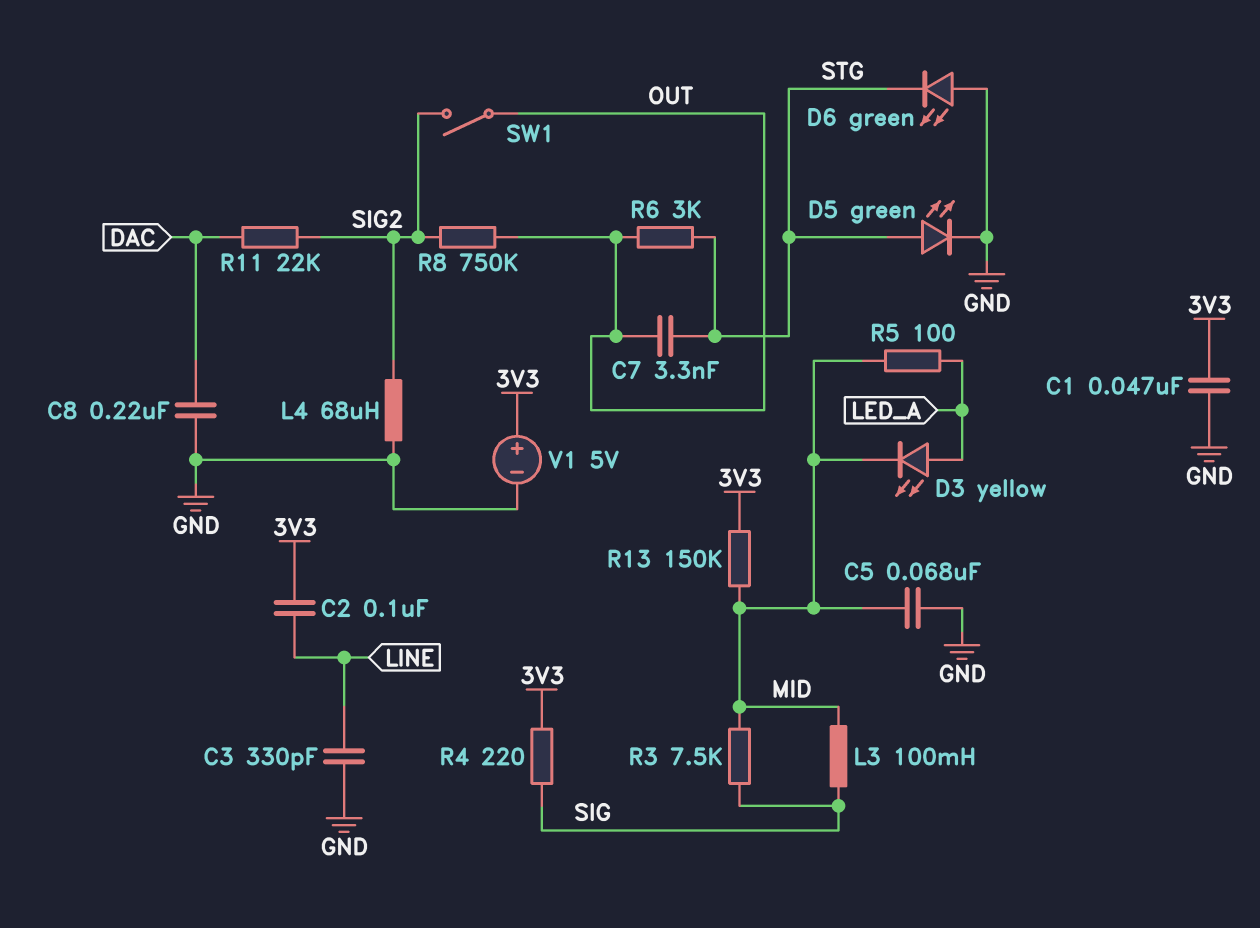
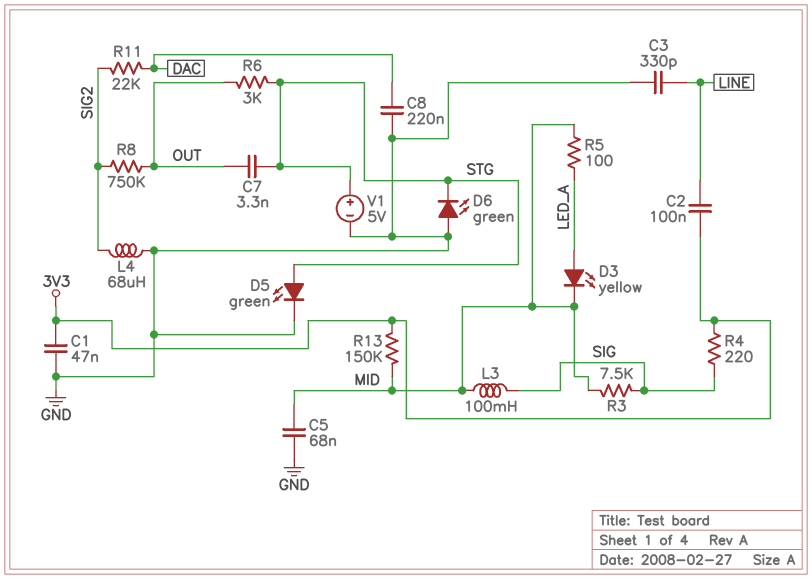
SW1: switch (OUT, SIG2) -> none
V1: 5V (plus 3V3, minus GND) -> 5V (plus STG, minus GND)

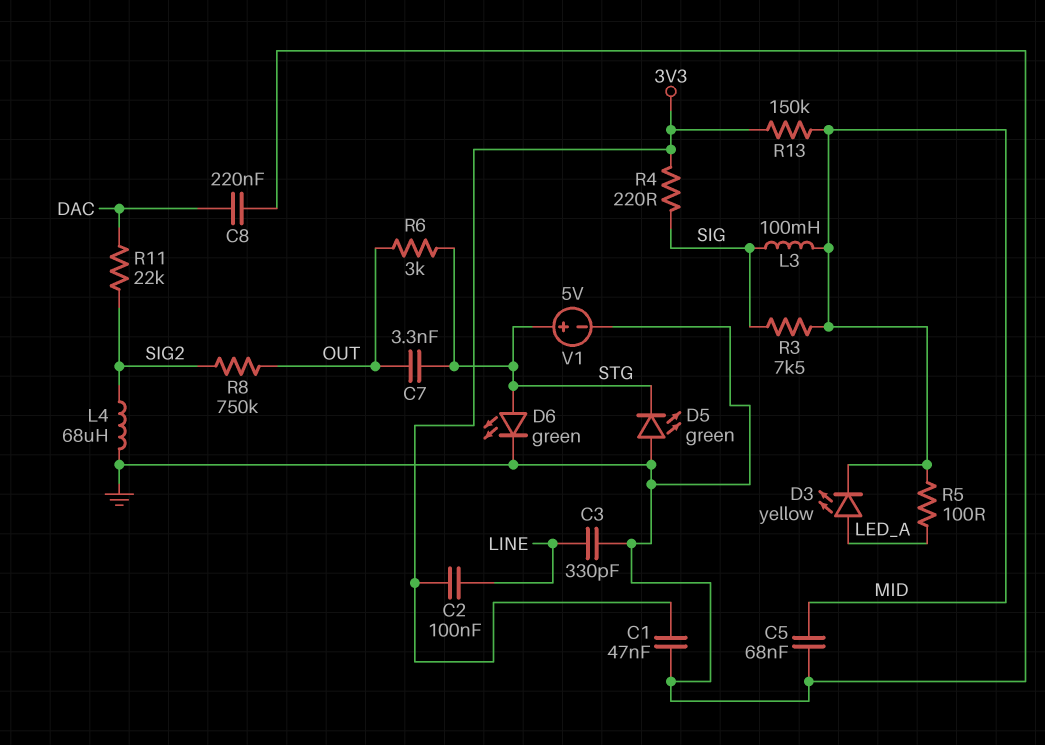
D5: LED green (A STG, K GND) -> LED green (A GND, K STG)
D6: LED green (A GND, K STG) -> LED green (A STG, K GND)

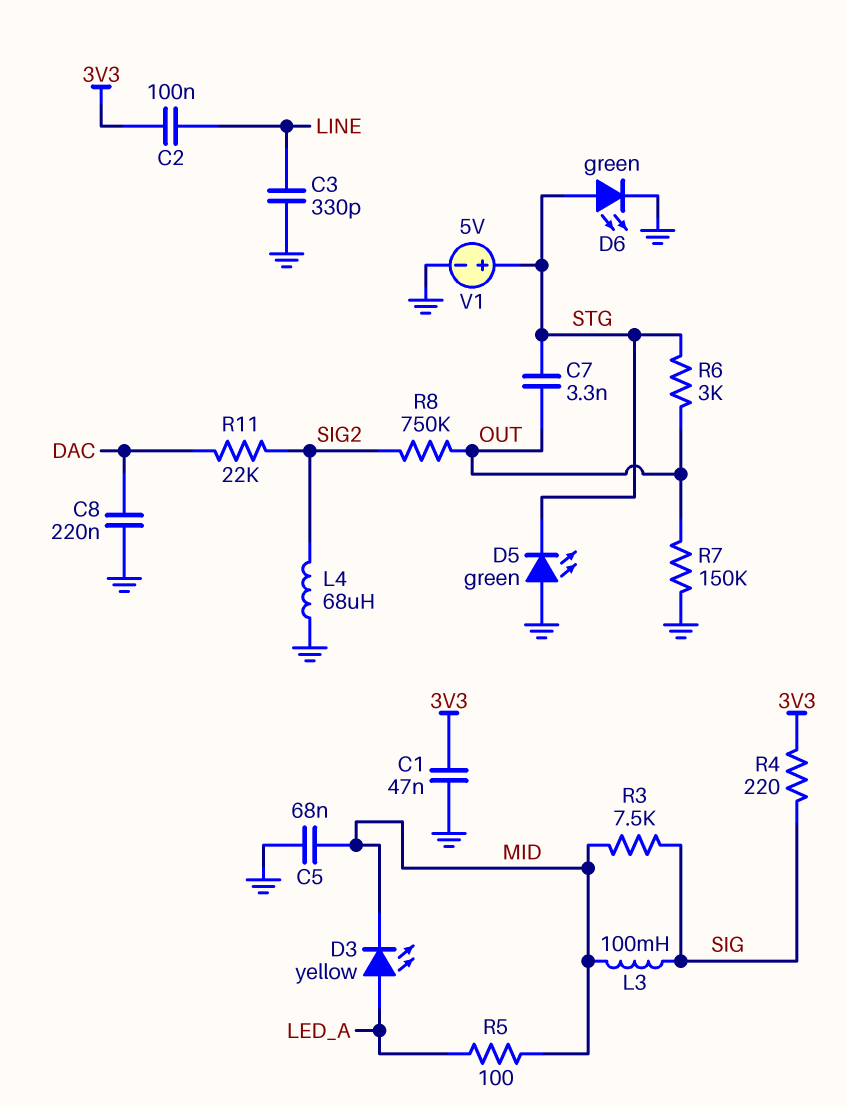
R7: none -> 150k (GND, OUT)
R13: 150k (3V3, MID) -> none

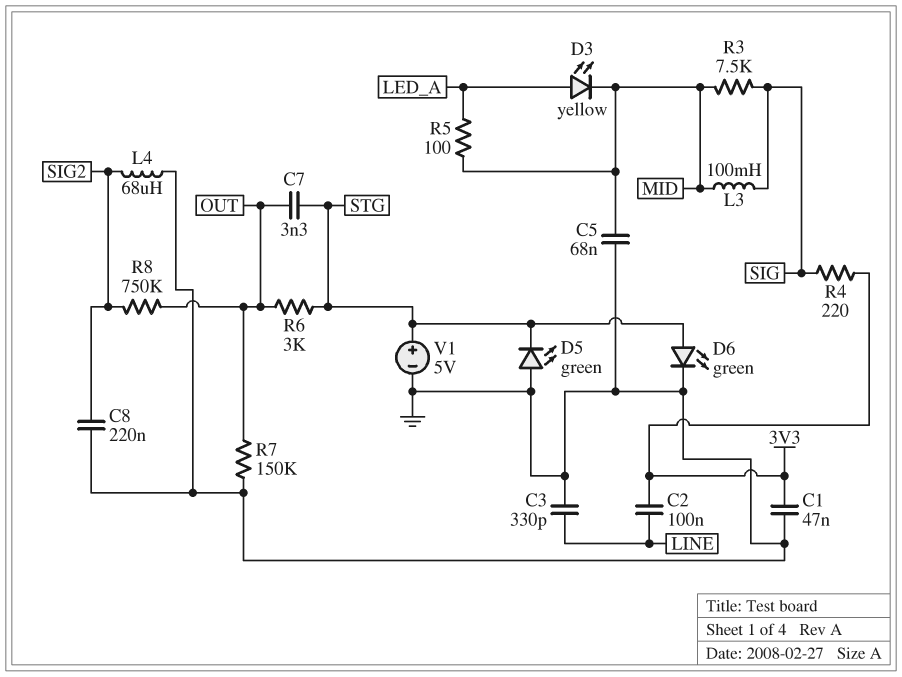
C8: 220nF (DAC, GND) -> 220nF (GND, SIG2)
R11: 22k (DAC, SIG2) -> none

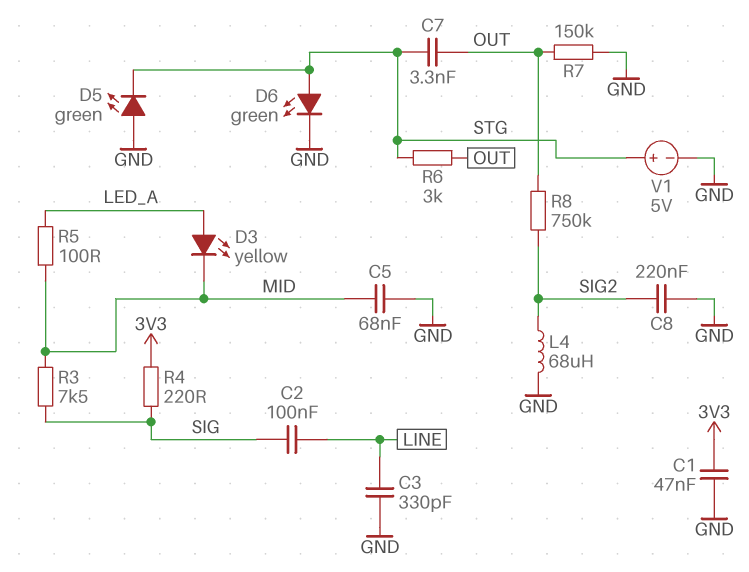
C2: 100nF (3V3, LINE) -> 100nF (LINE, SIG)
L3: 100mH (MID, SIG) -> none

